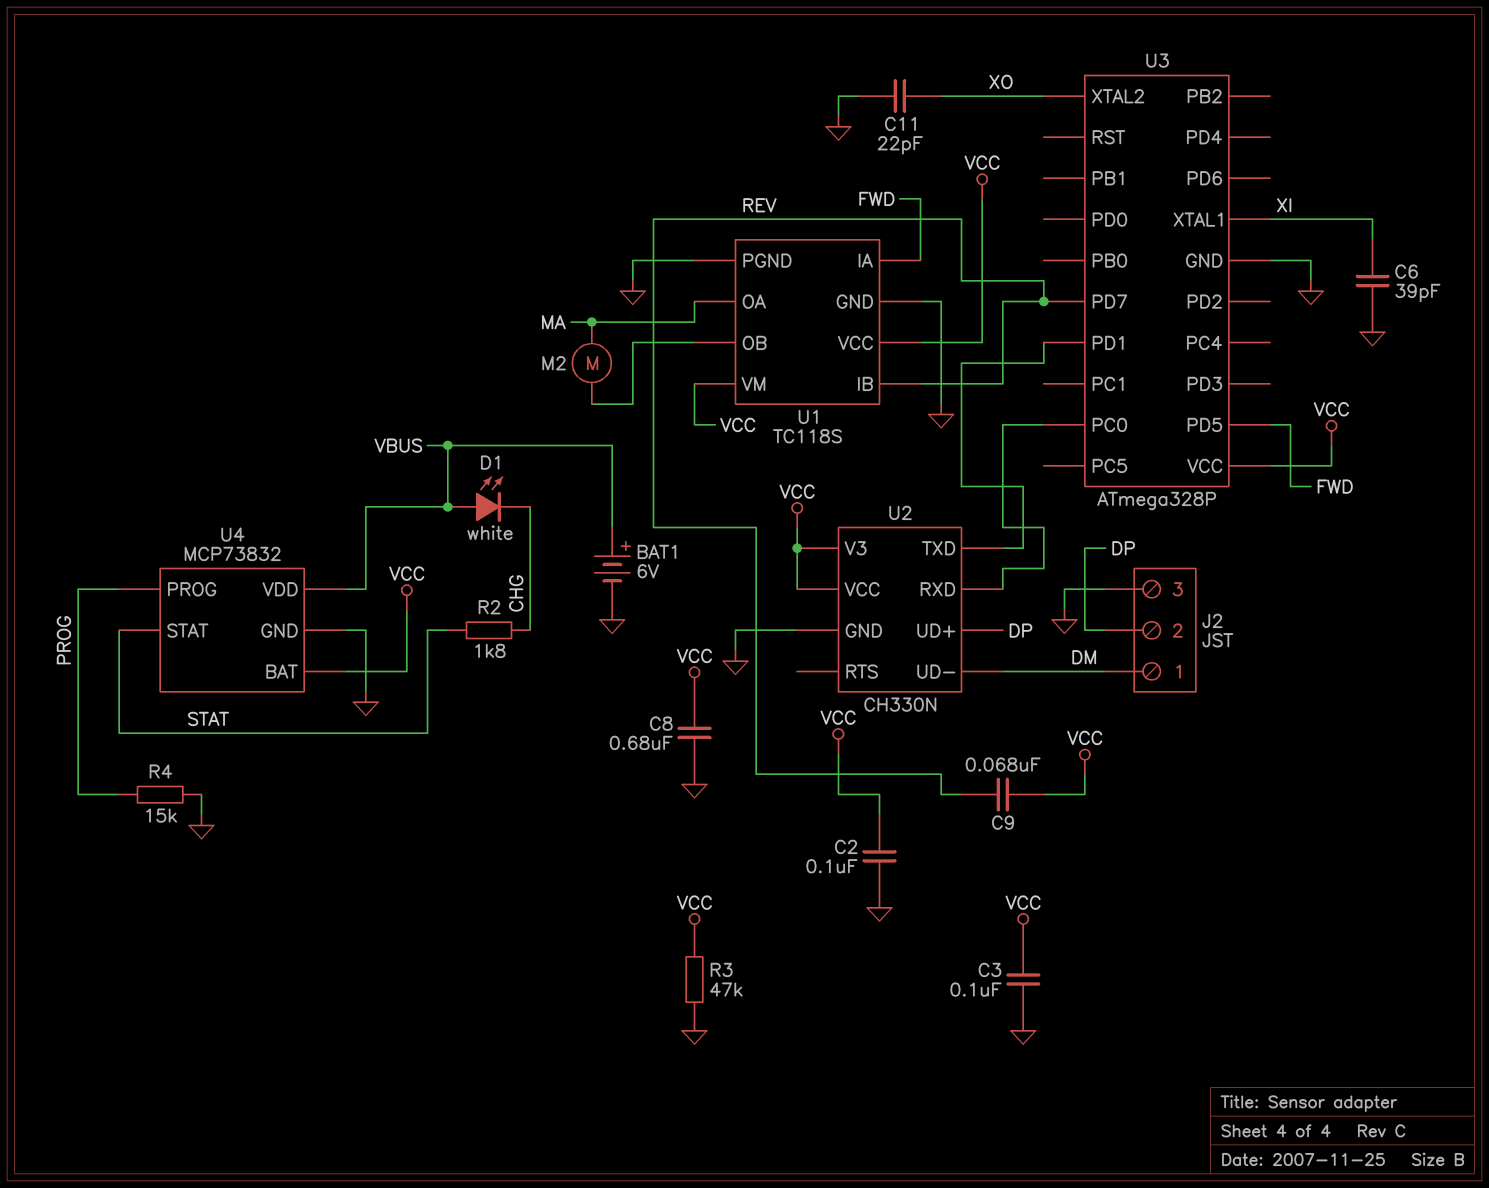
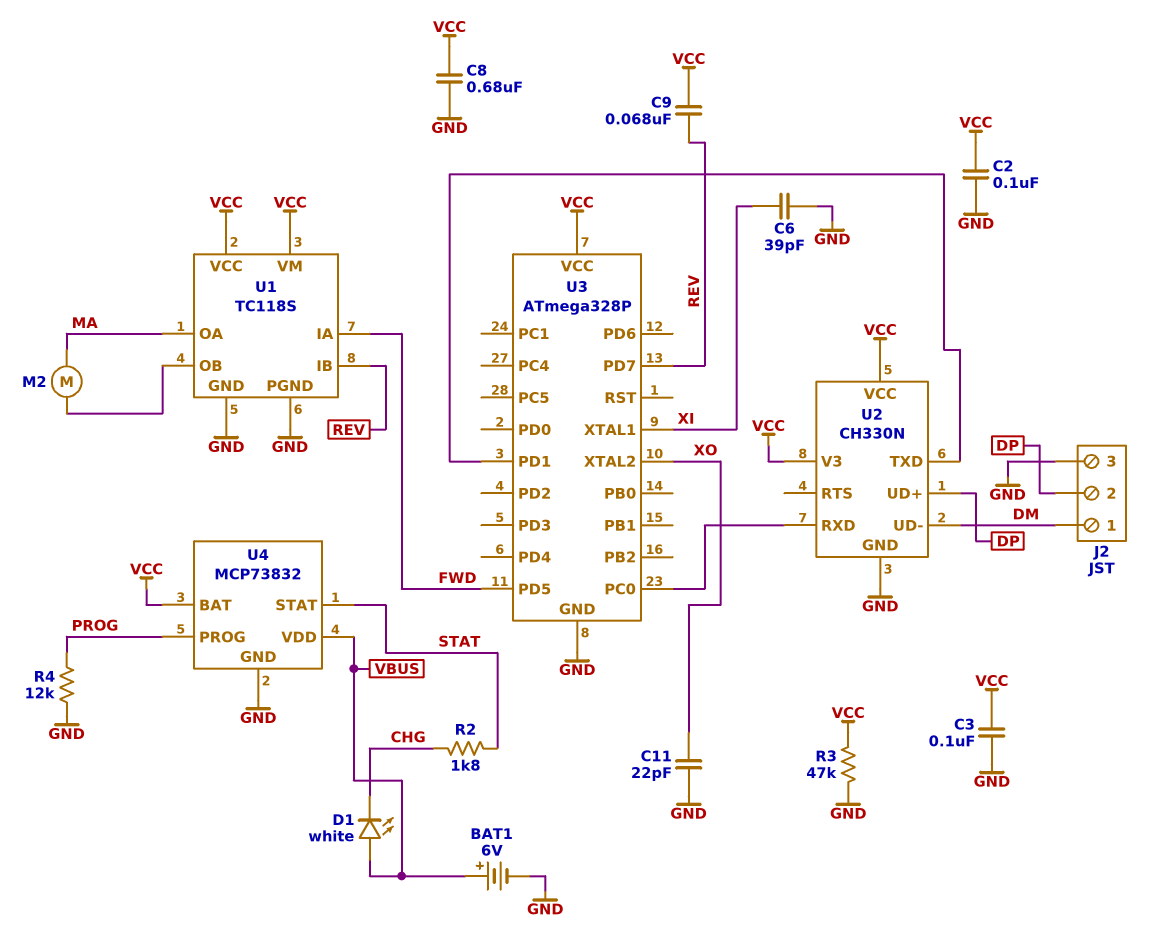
R4: 15k (GND, PROG) -> 12k (GND, PROG)

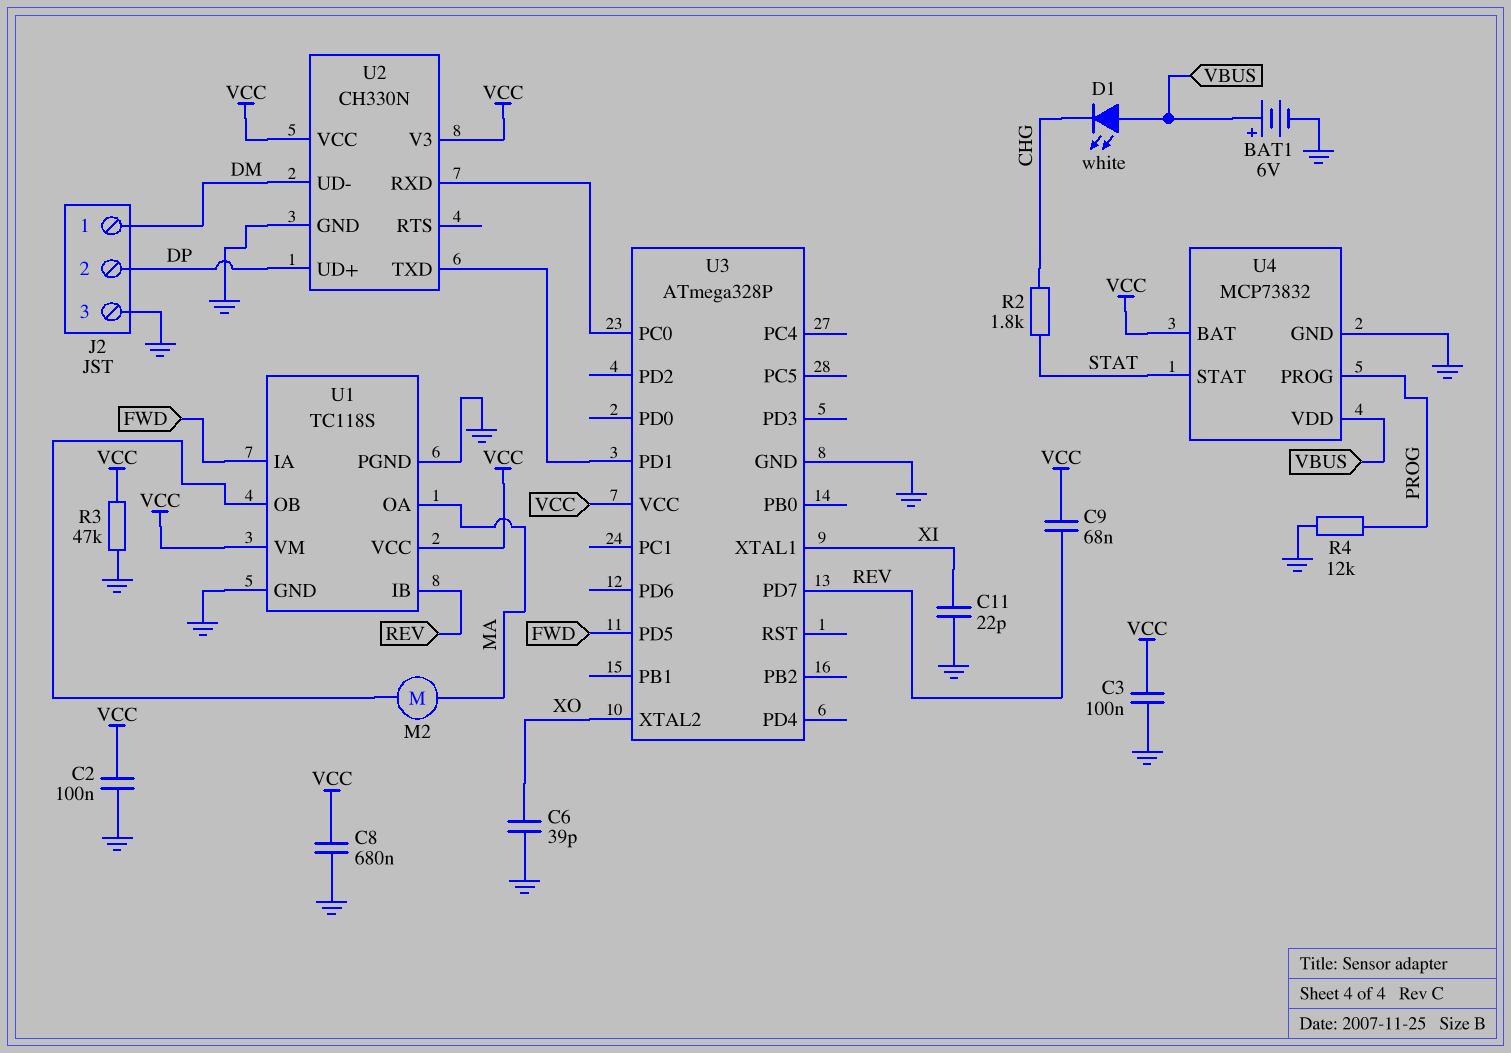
C6: 39pF (GND, XI) -> 39pF (GND, XO)
C11: 22pF (GND, XO) -> 22pF (GND, XI)

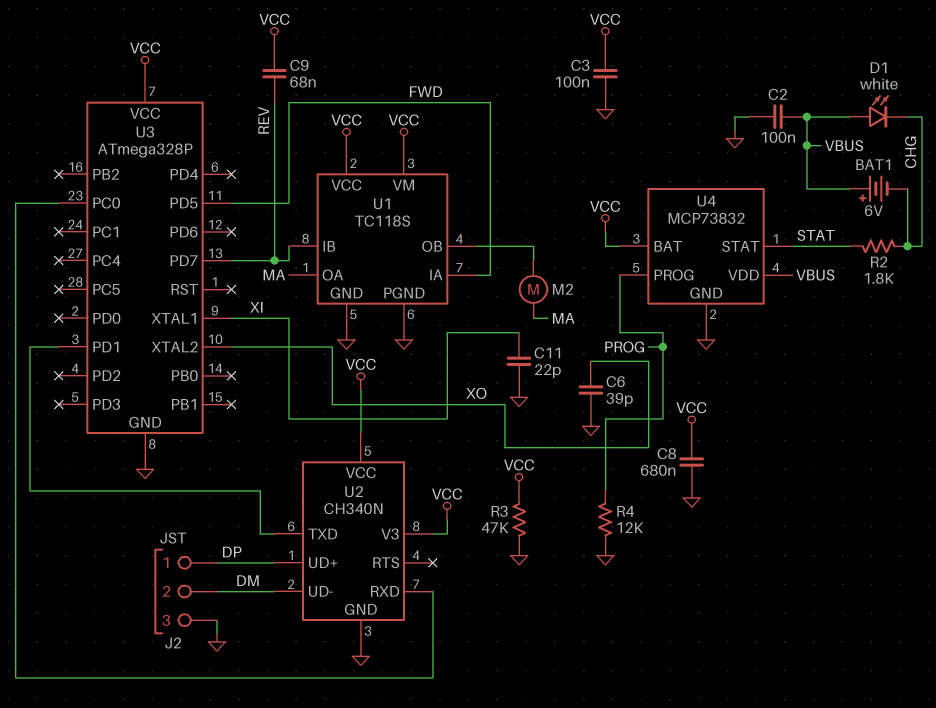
BAT1: 6V (plus VBUS, minus GND) -> 6V (plus VBUS, minus CHG)
C2: 100nF (GND, VCC) -> 100nF (GND, VBUS)
J2 pin 1: DM -> DP
J2 pin 2: DP -> DM
U2: CH330N -> CH340N

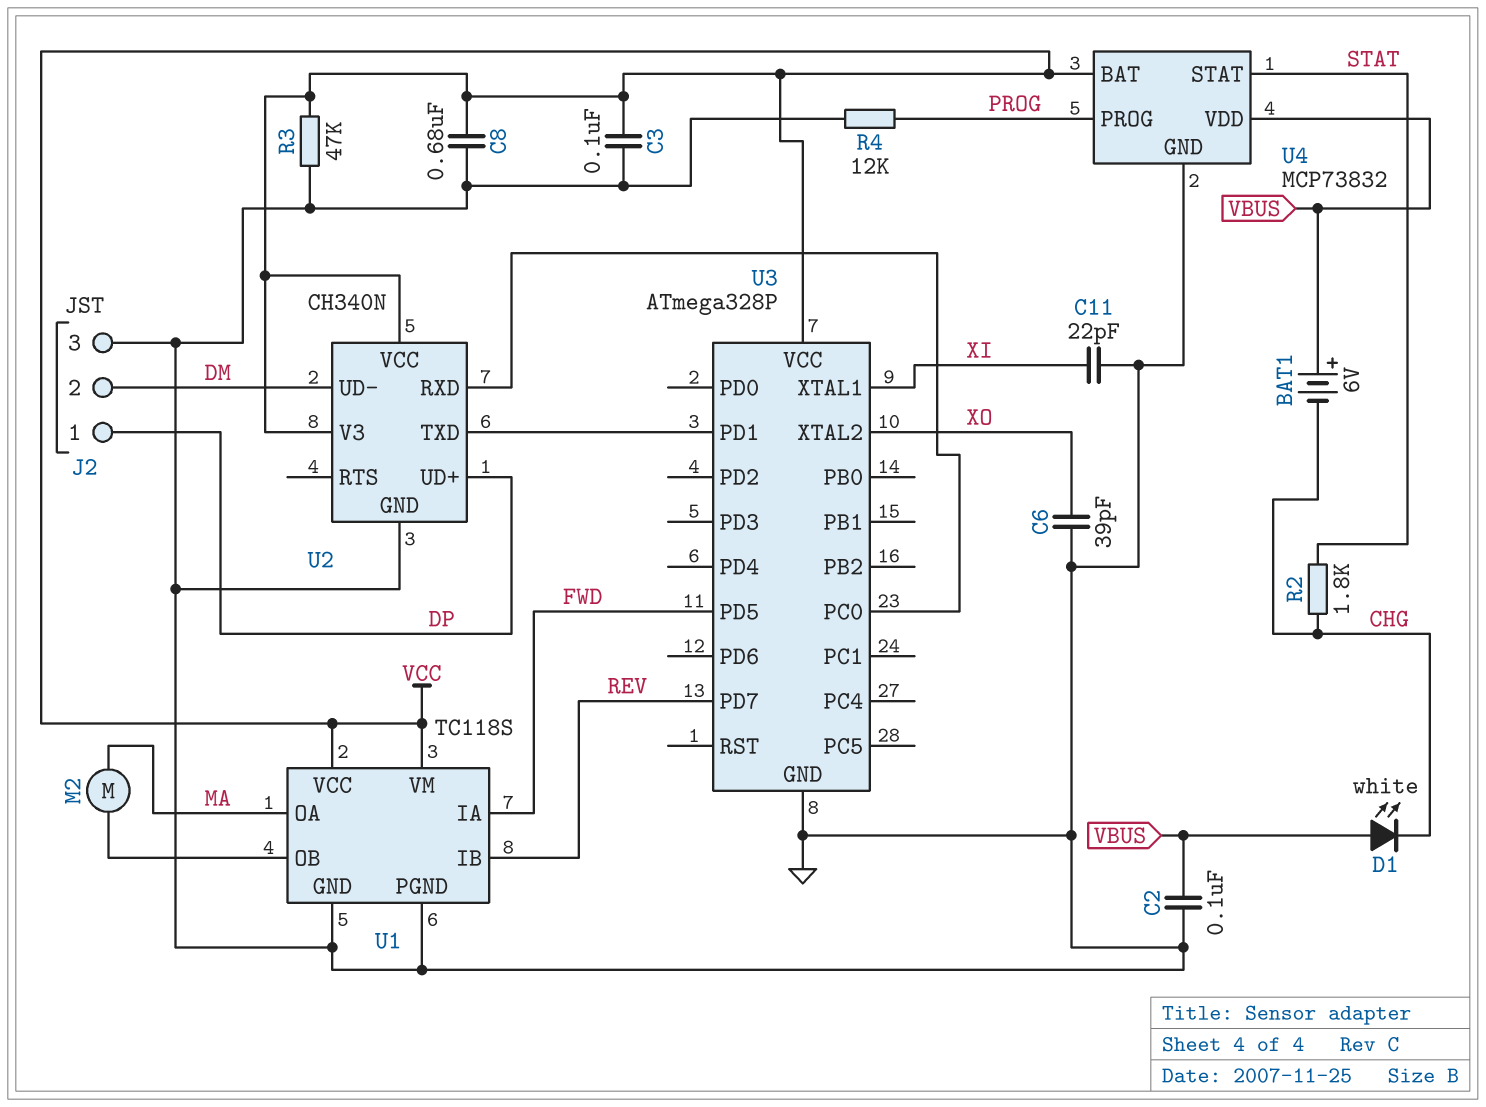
C9: 68nF (REV, VCC) -> none

